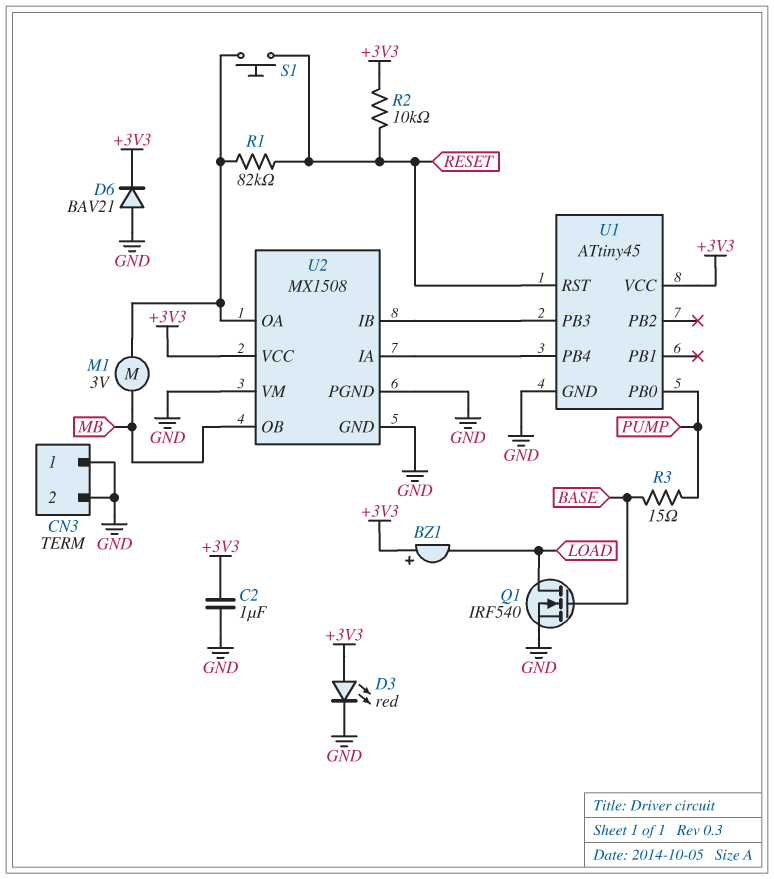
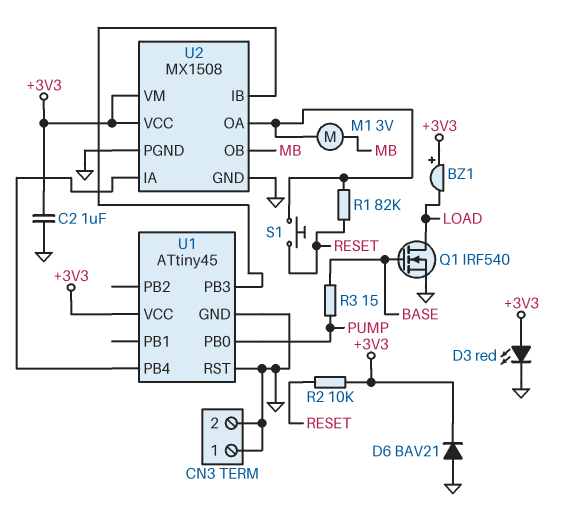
U1 pin RST: RESET -> GND
U2 pin VM: GND -> +3V3

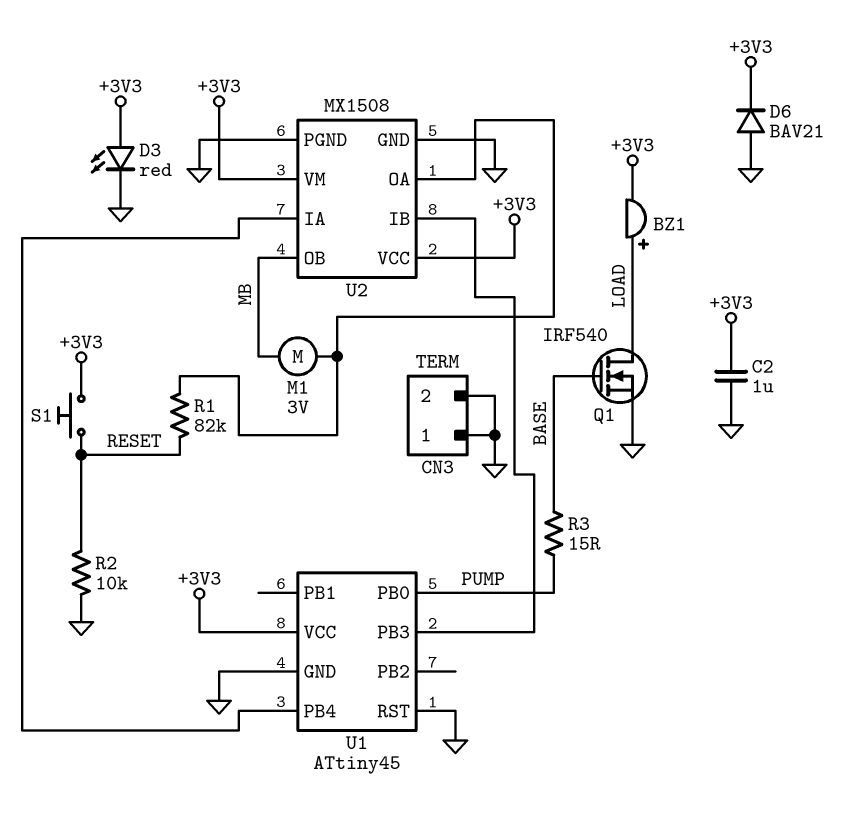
BZ1: buzzer (plus +3V3, minus LOAD) -> buzzer (plus LOAD, minus +3V3)
R2: 10k (+3V3, RESET) -> 10k (GND, RESET)
S1: button (RESET, U2/OA) -> button (+3V3, RESET)

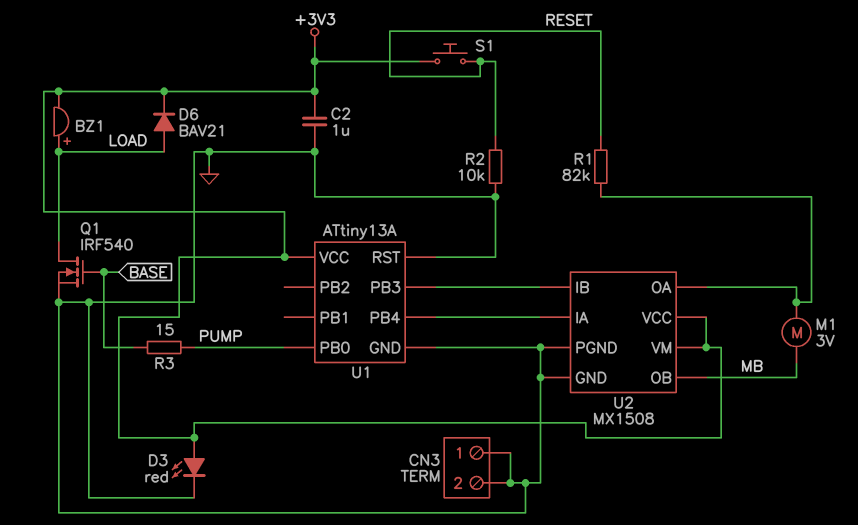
D6: diode BAV21 (A GND, K +3V3) -> diode BAV21 (A LOAD, K +3V3)
U1: ATtiny45 -> ATtiny13A

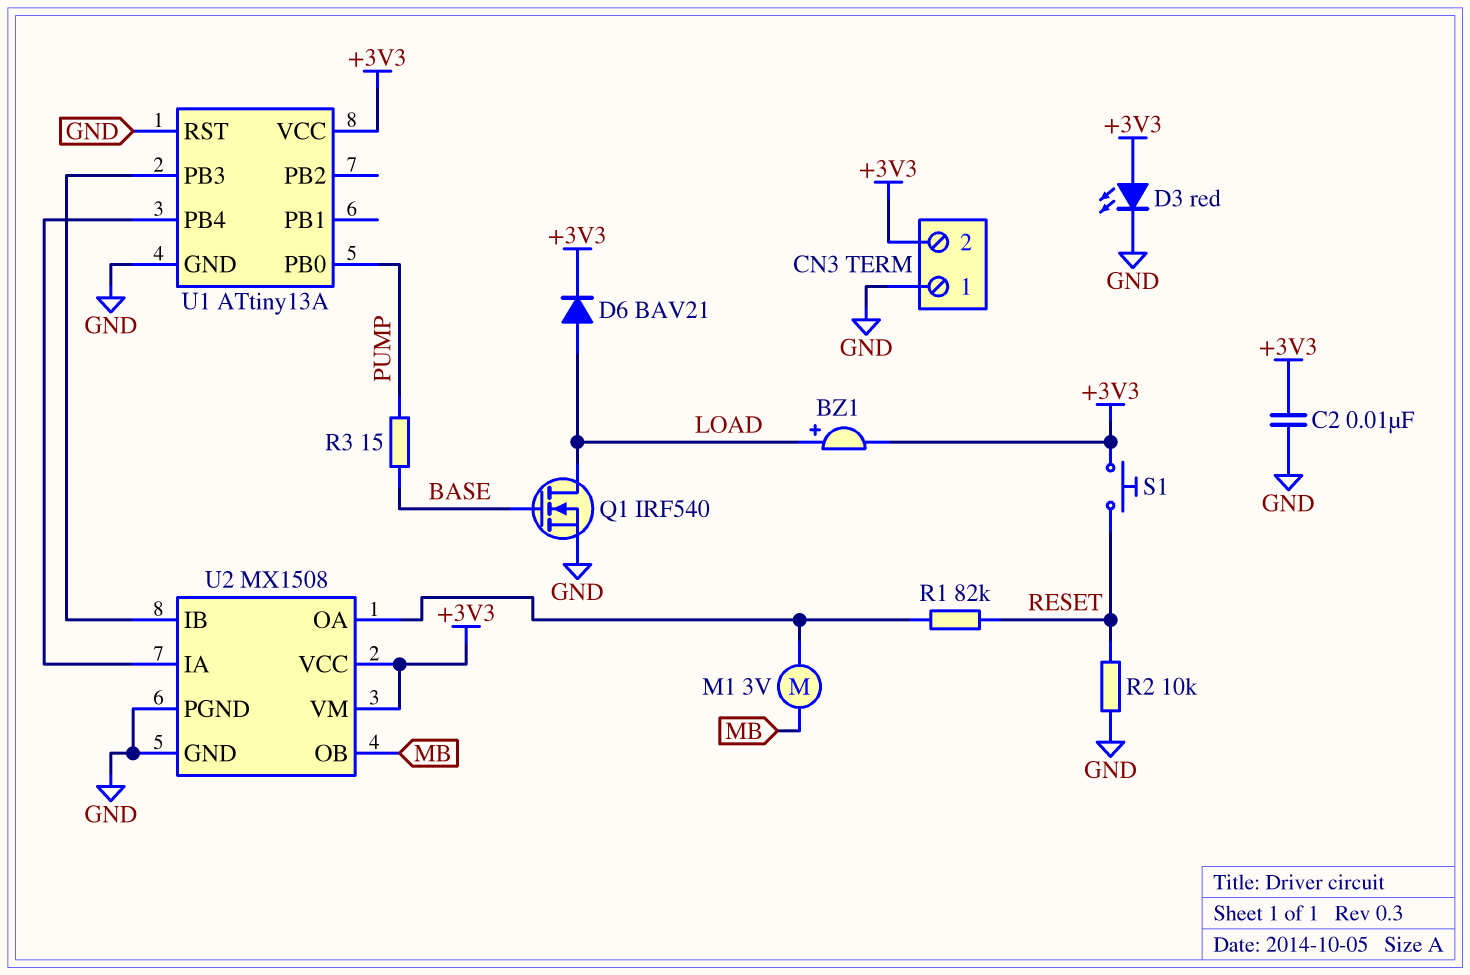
C2: 1uF (+3V3, GND) -> 10nF (+3V3, GND)
CN3 pin 2: GND -> +3V3

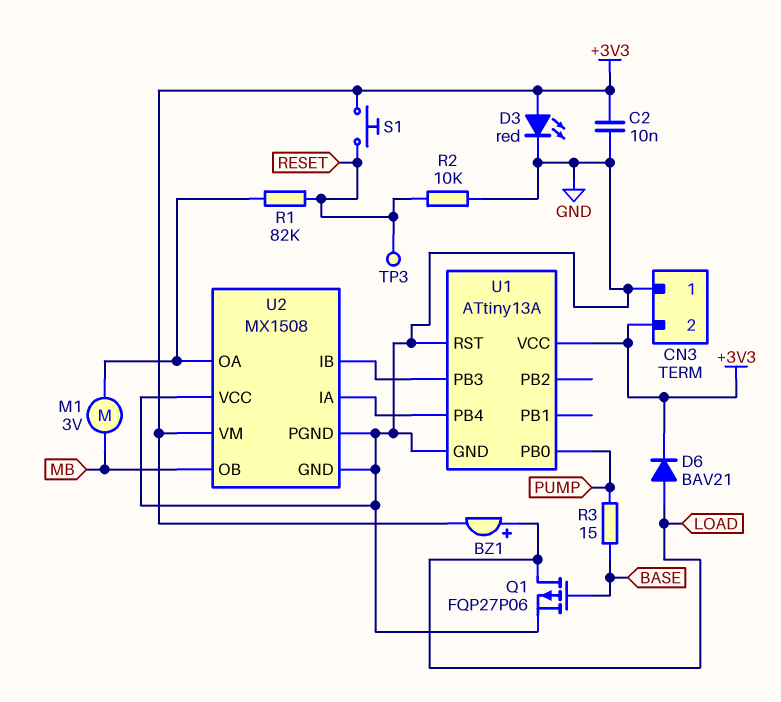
Q1: NMOS IRF540 (G BASE, D LOAD, S GND) -> PMOS FQP27P06 (G BASE, D LOAD, S GND)
TP3: none -> test point (RESET)
U2 pin VCC: +3V3 -> GND

